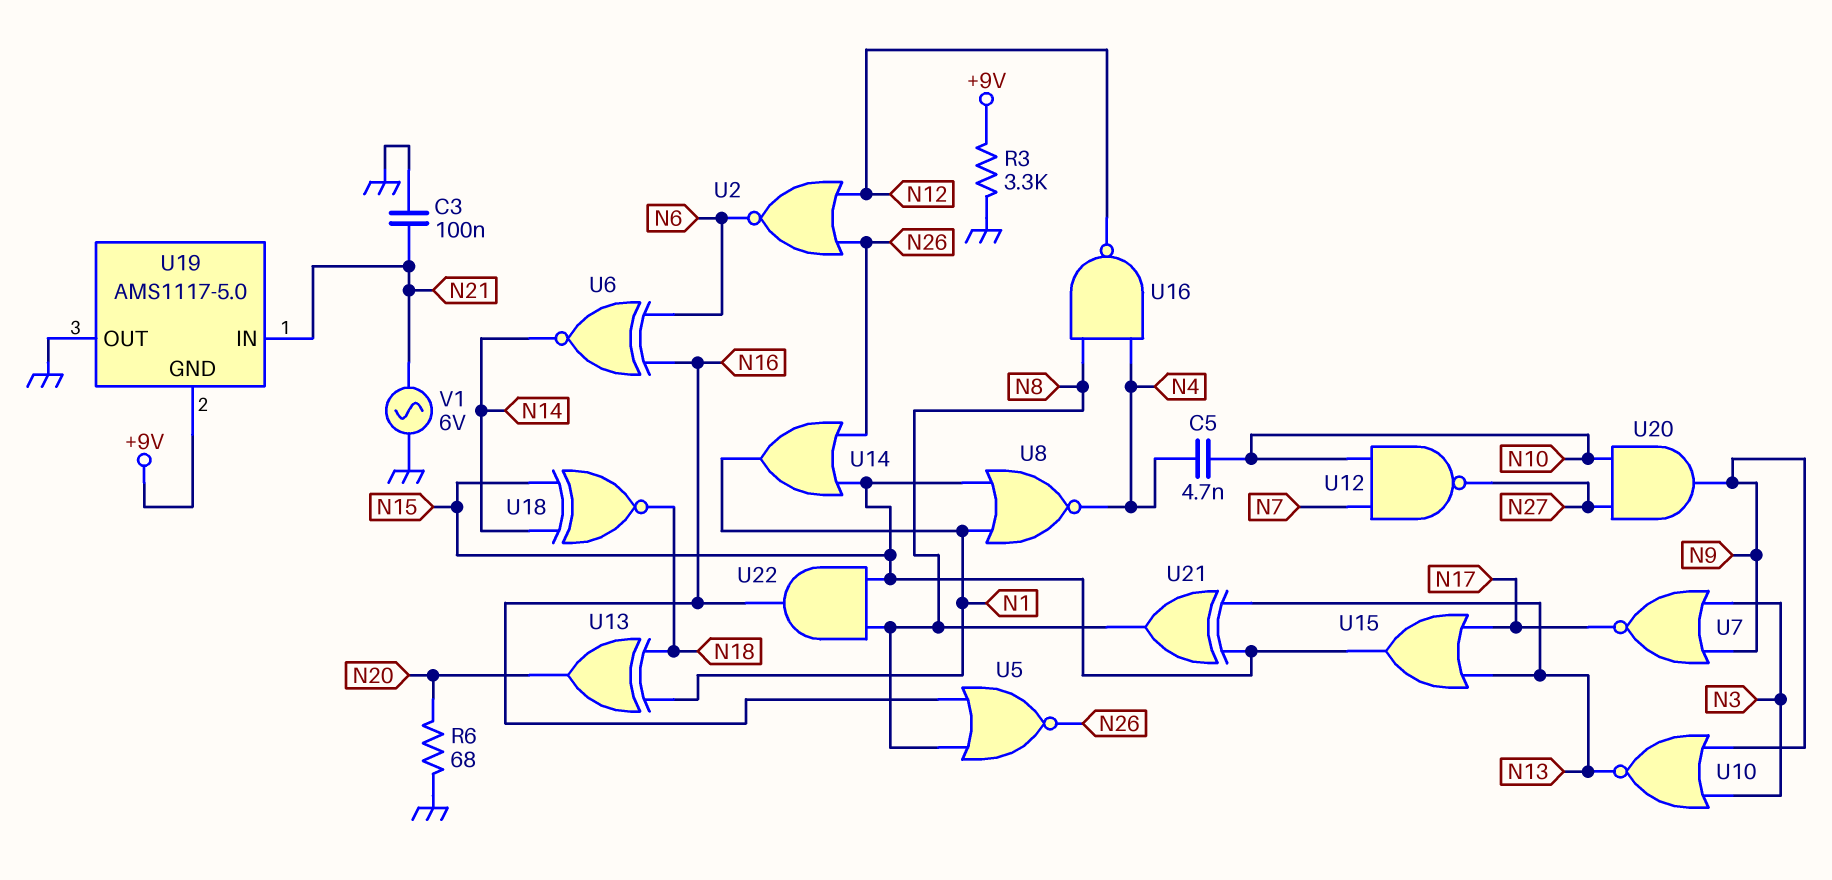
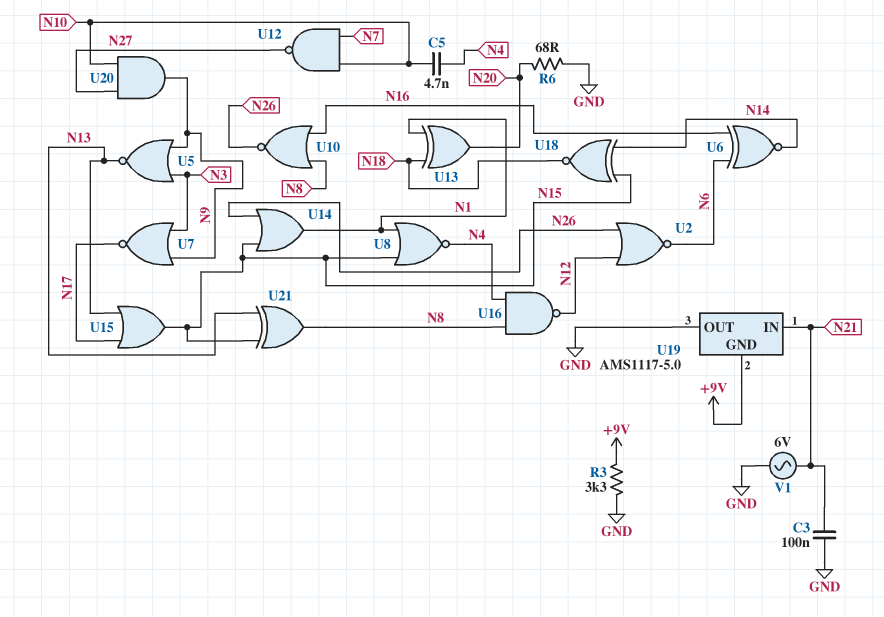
U5: NOR (in N8, in N16, out N26) -> NOR (in N3, in N9, out N13)
U10: NOR (in N3, in N9, out N13) -> NOR (in N8, in N16, out N26)
U22: AND (in N8, in N15, out N16) -> none

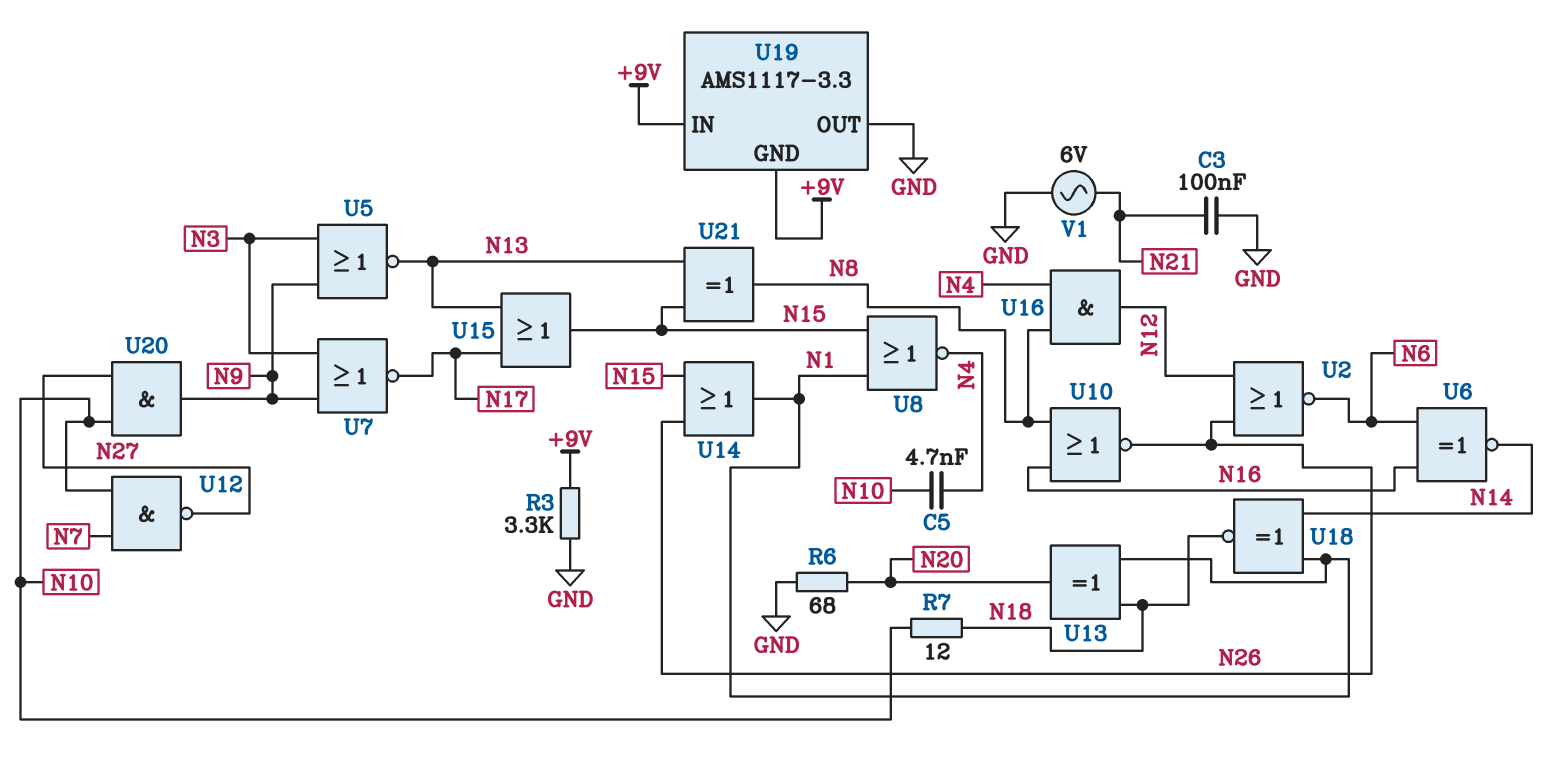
R7: none -> 12 (N10, N18)
U16: NAND (in N4, in N8, out N12) -> AND (in N4, in N8, out N12)
U18: XNOR (in N14, in N15, out N18) -> XNOR (in N1, in N14, out N18)
U19: AMS1117-5.0 -> AMS1117-3.3
U19 pin IN: N21 -> +9V

